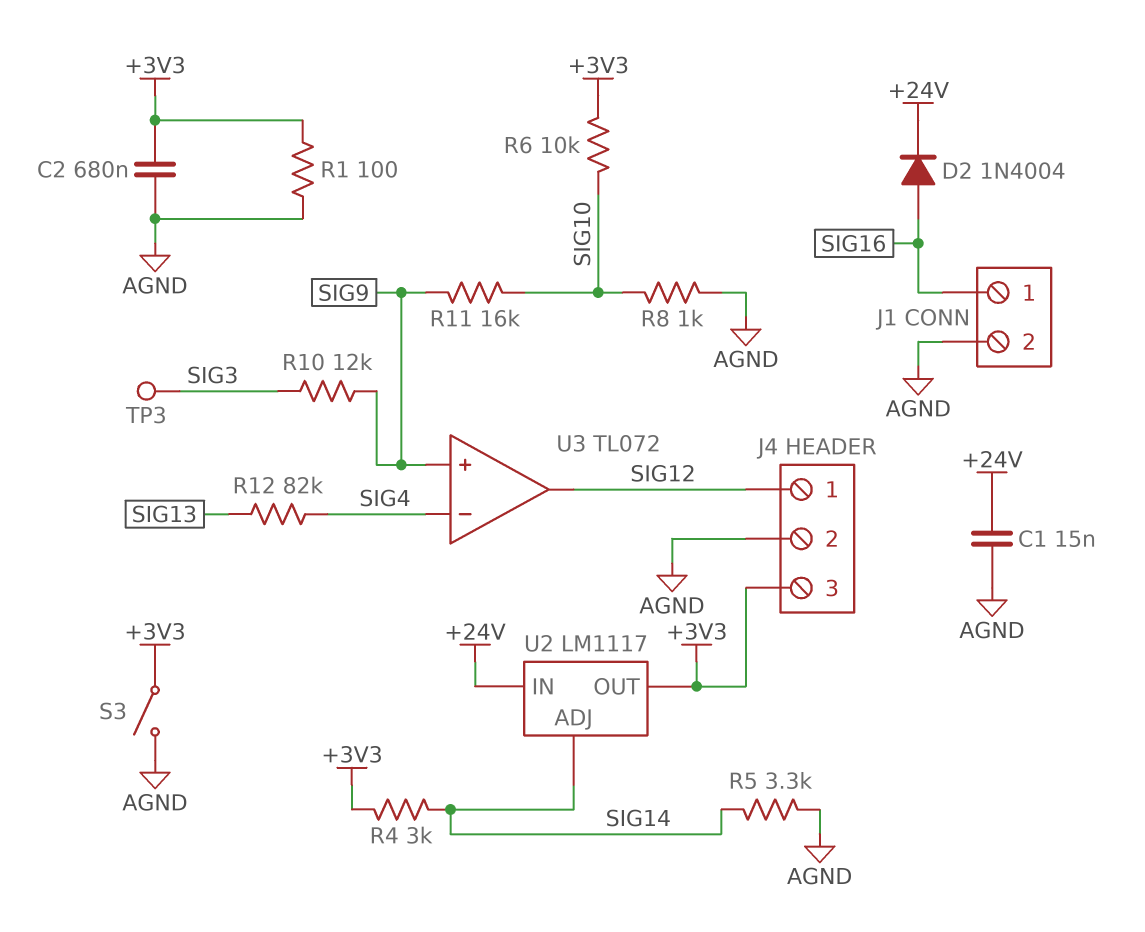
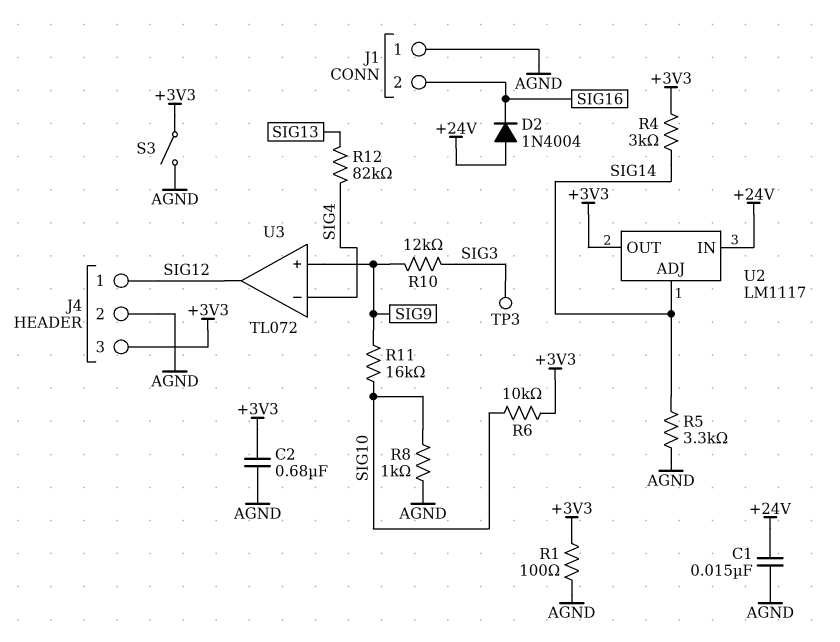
D2: diode 1N4004 (A SIG16, K +24V) -> diode 1N4004 (A +24V, K SIG16)
J1 pin 1: SIG16 -> AGND
J1 pin 2: AGND -> SIG16

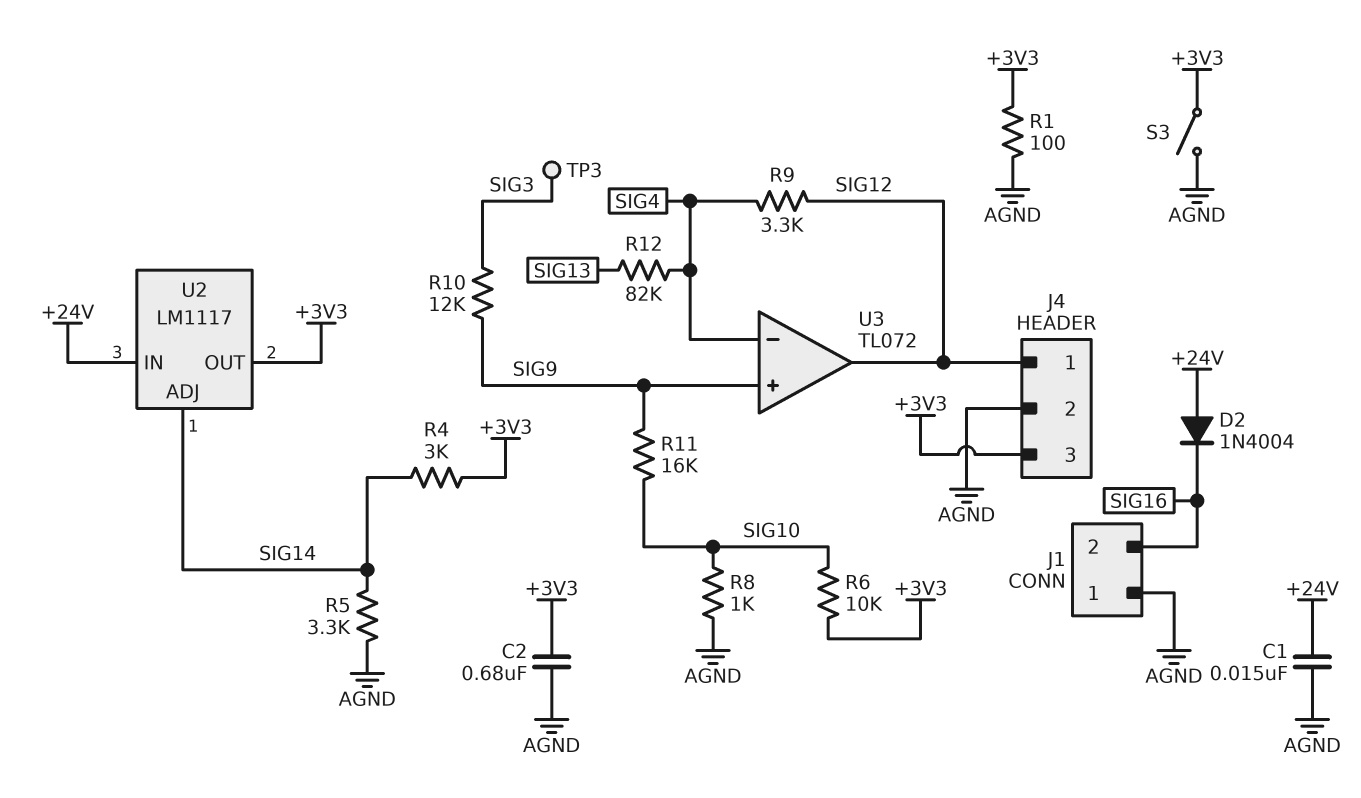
R9: none -> 3.3k (SIG4, SIG12)

